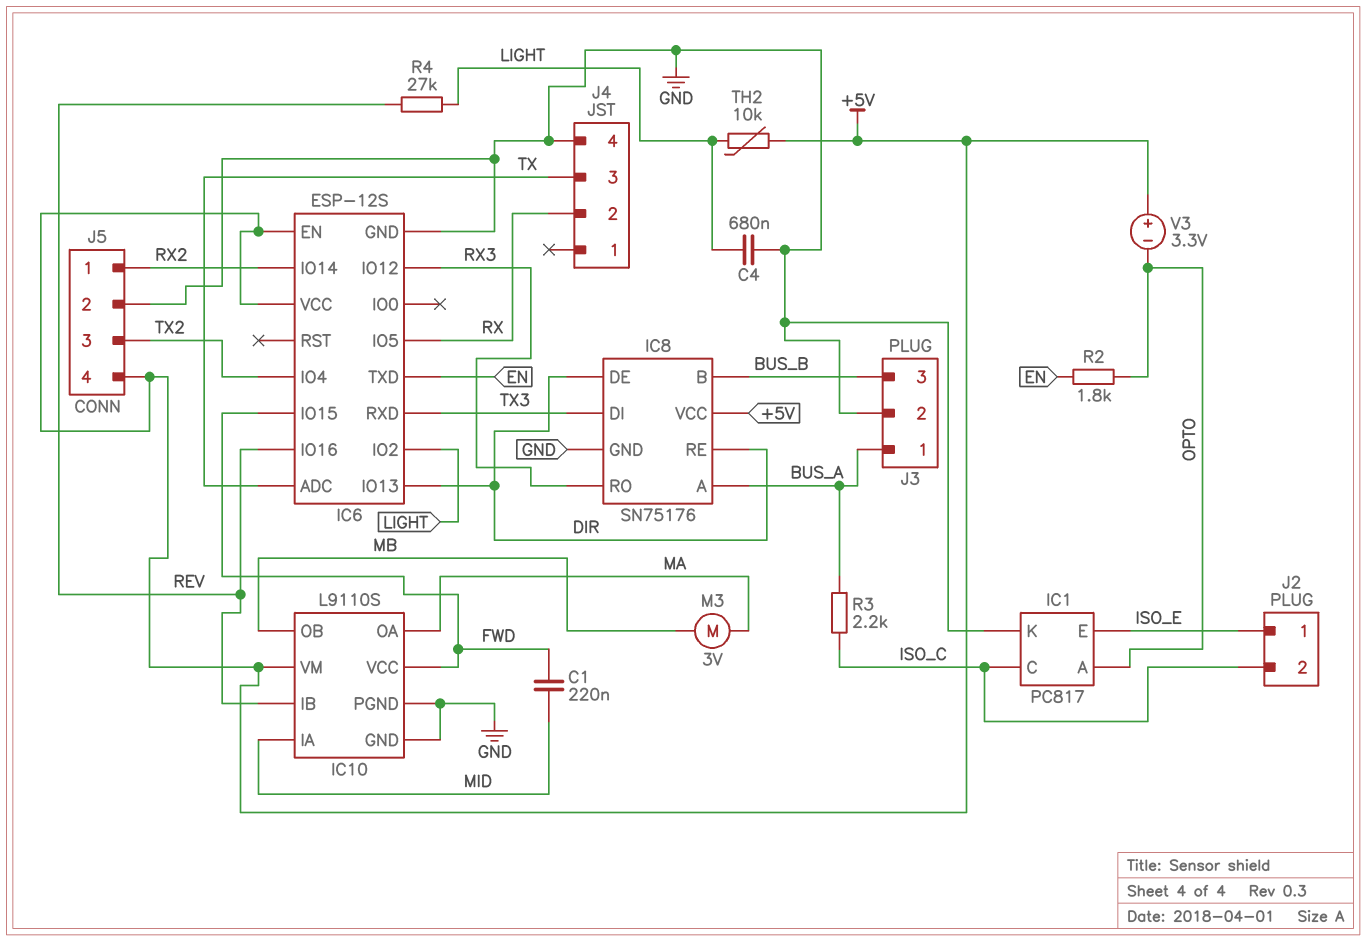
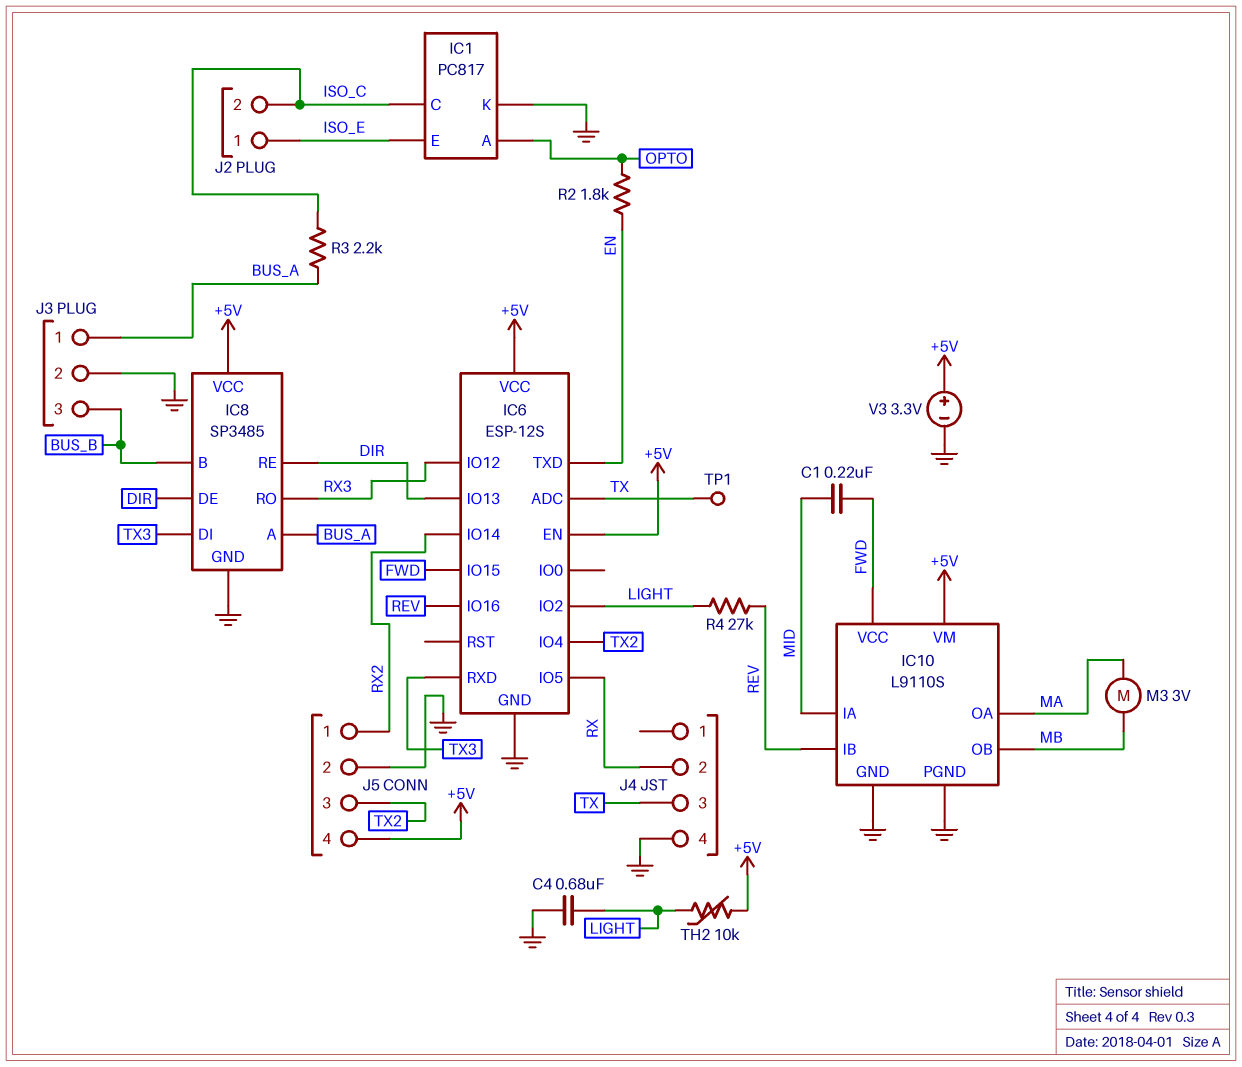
IC8: SN75176 -> SP3485
TP1: none -> test point (TX)
V3: 3.3V (plus +5V, minus OPTO) -> 3.3V (plus +5V, minus GND)

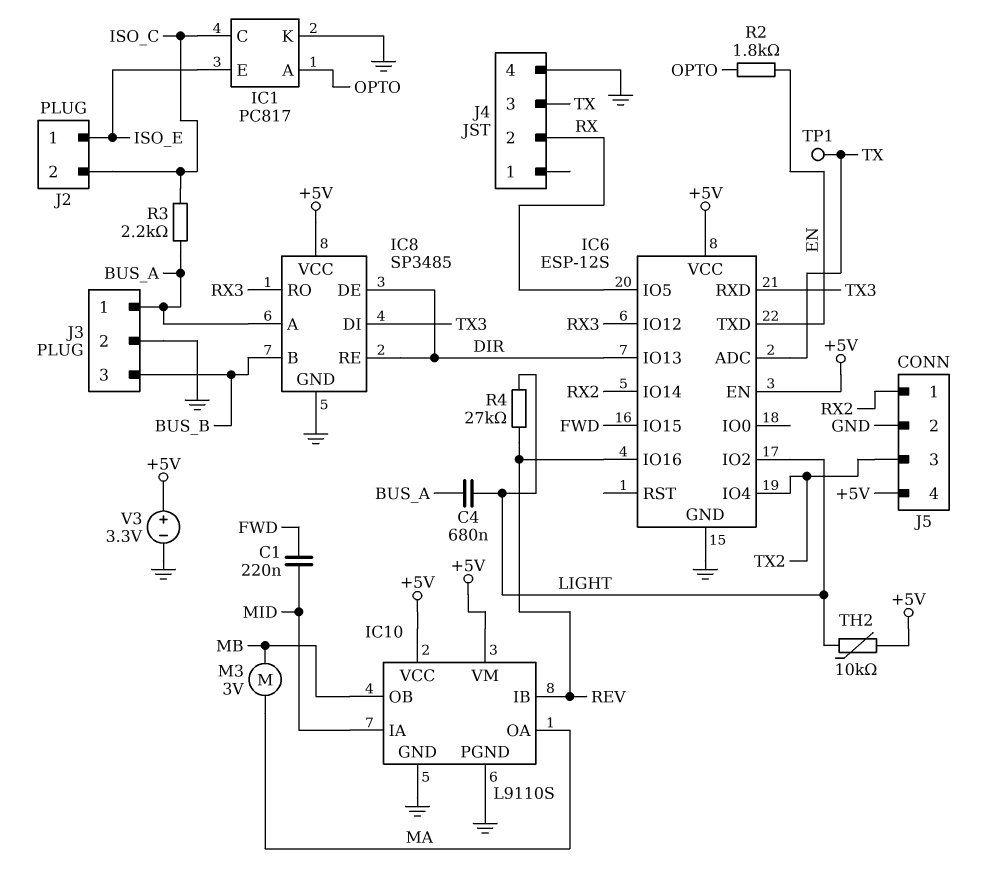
C4: 680nF (GND, LIGHT) -> 680nF (BUS_A, LIGHT)
IC10 pin VCC: FWD -> +5V

